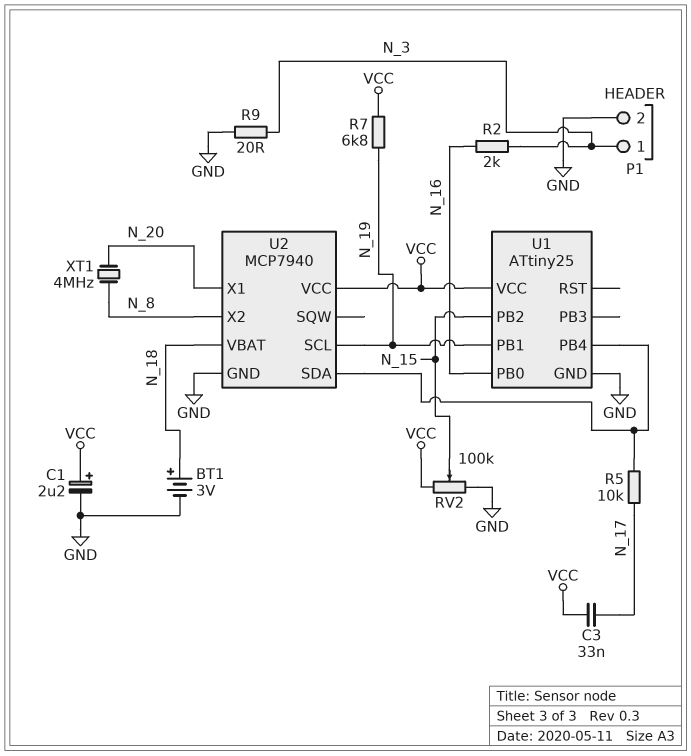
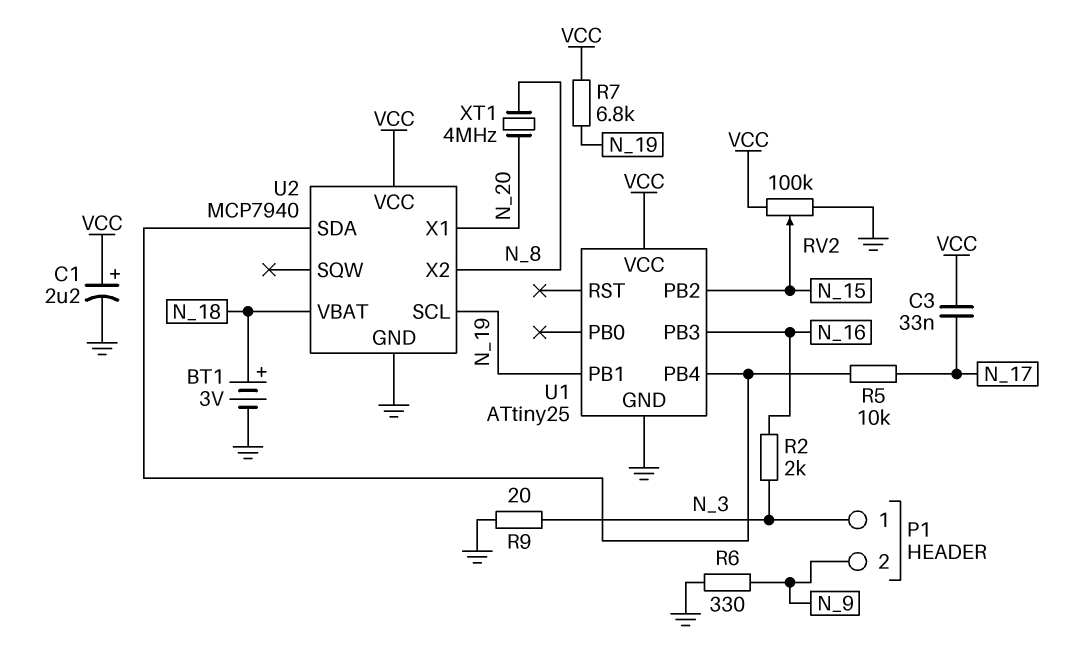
P1 pin 2: GND -> N_9
R6: none -> 330 (GND, N_9)
U1 pin PB0: N_16 -> none
U1 pin PB3: none -> N_16

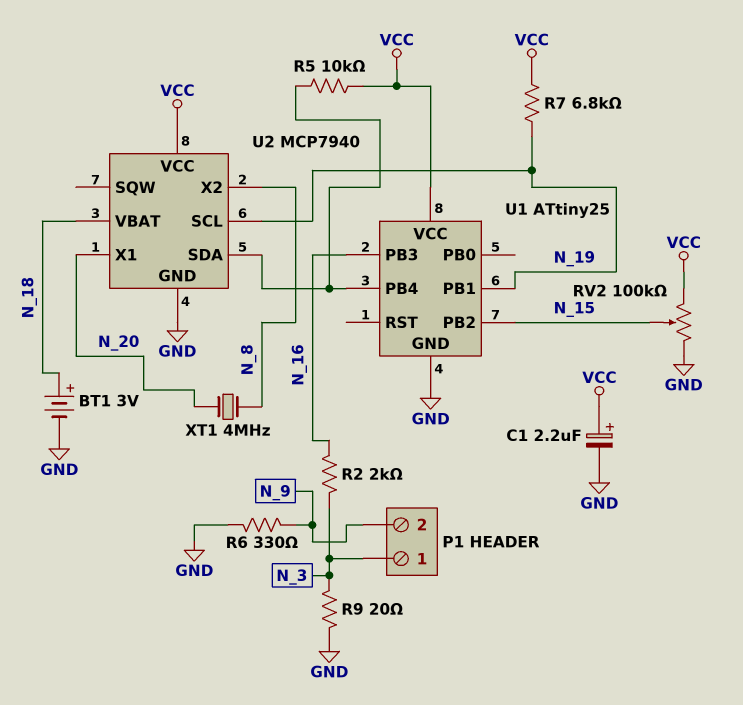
C3: 33nF (N_17, VCC) -> none
R5: 10k (N_17, U1/PB4) -> 10k (U1/PB4, VCC)

